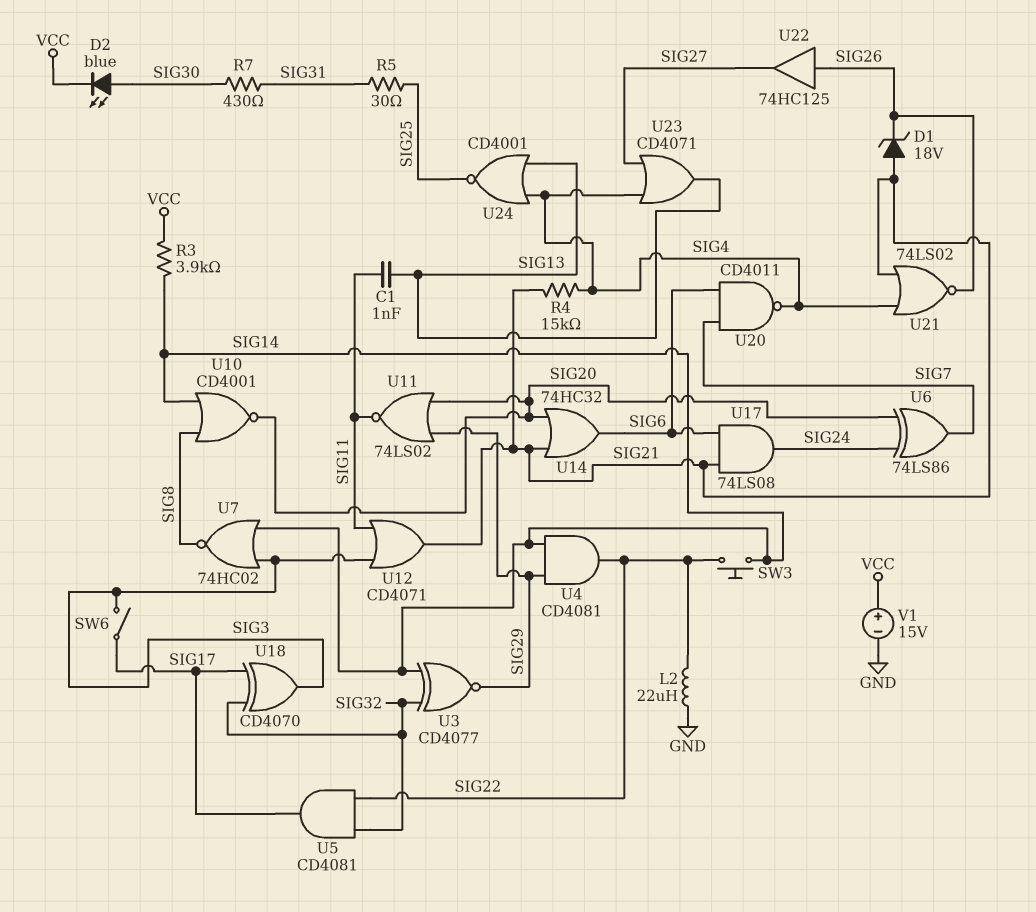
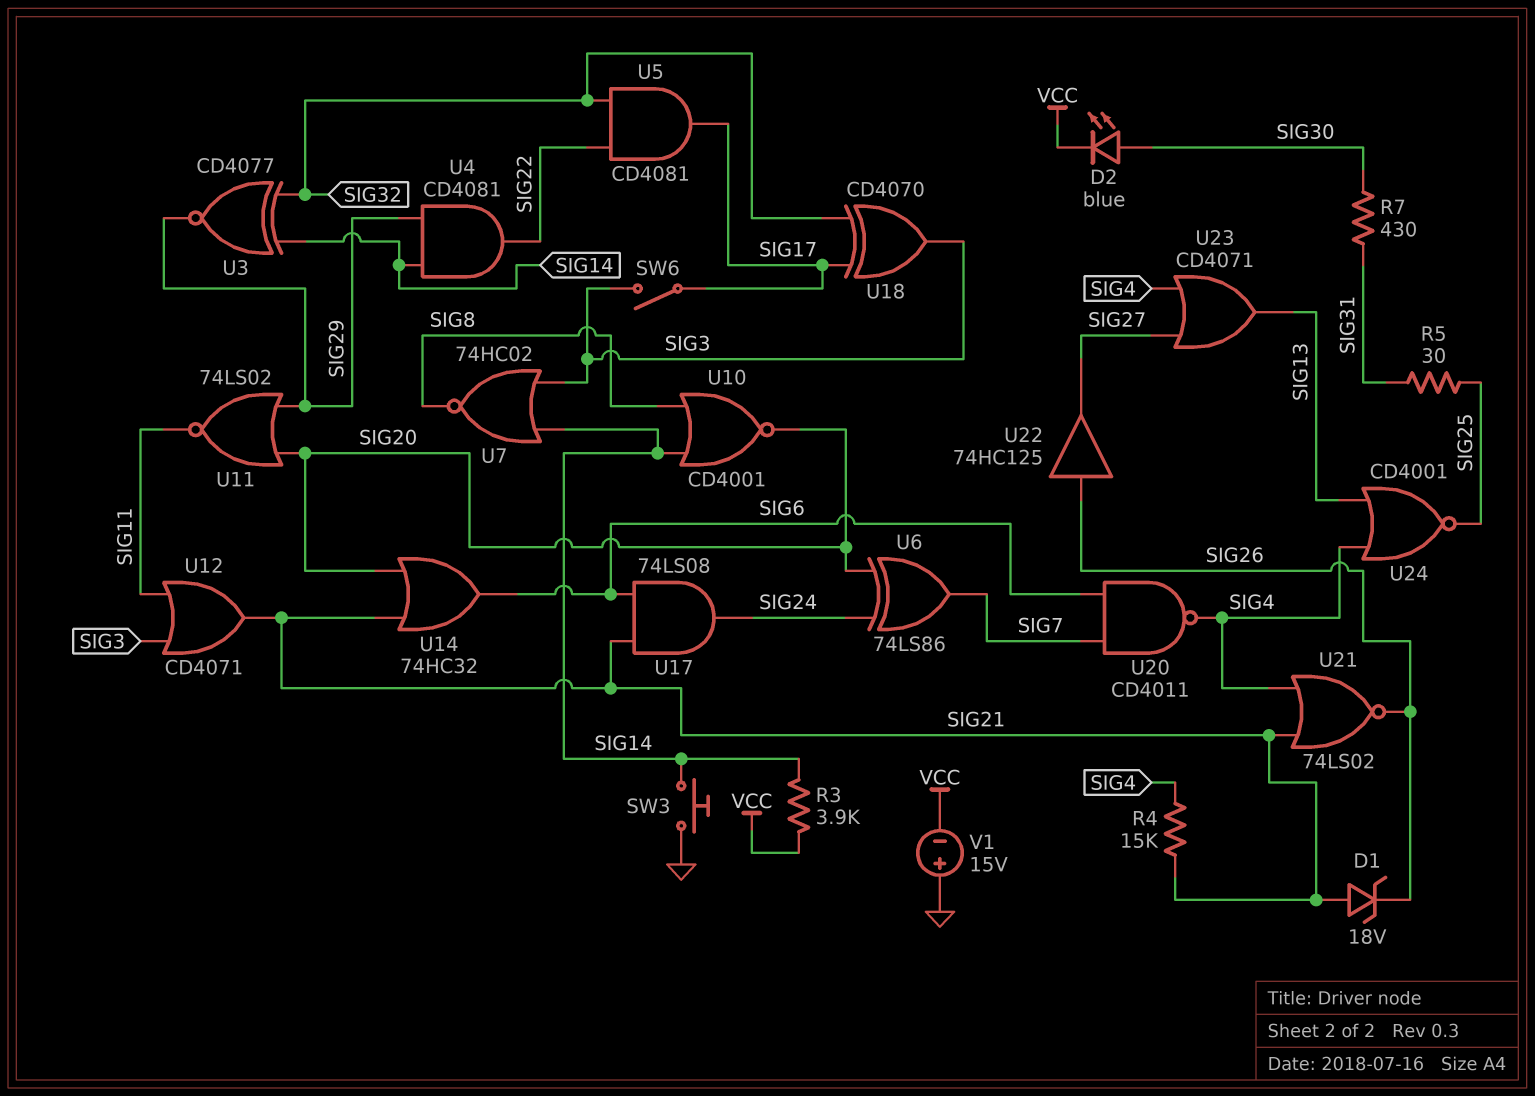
C1: 1nF (SIG11, SIG13) -> none
L2: 22uH (GND, SIG22) -> none
SW3: button (SIG14, SIG22) -> button (GND, SIG14)
V1: 15V (plus VCC, minus GND) -> 15V (plus GND, minus VCC)

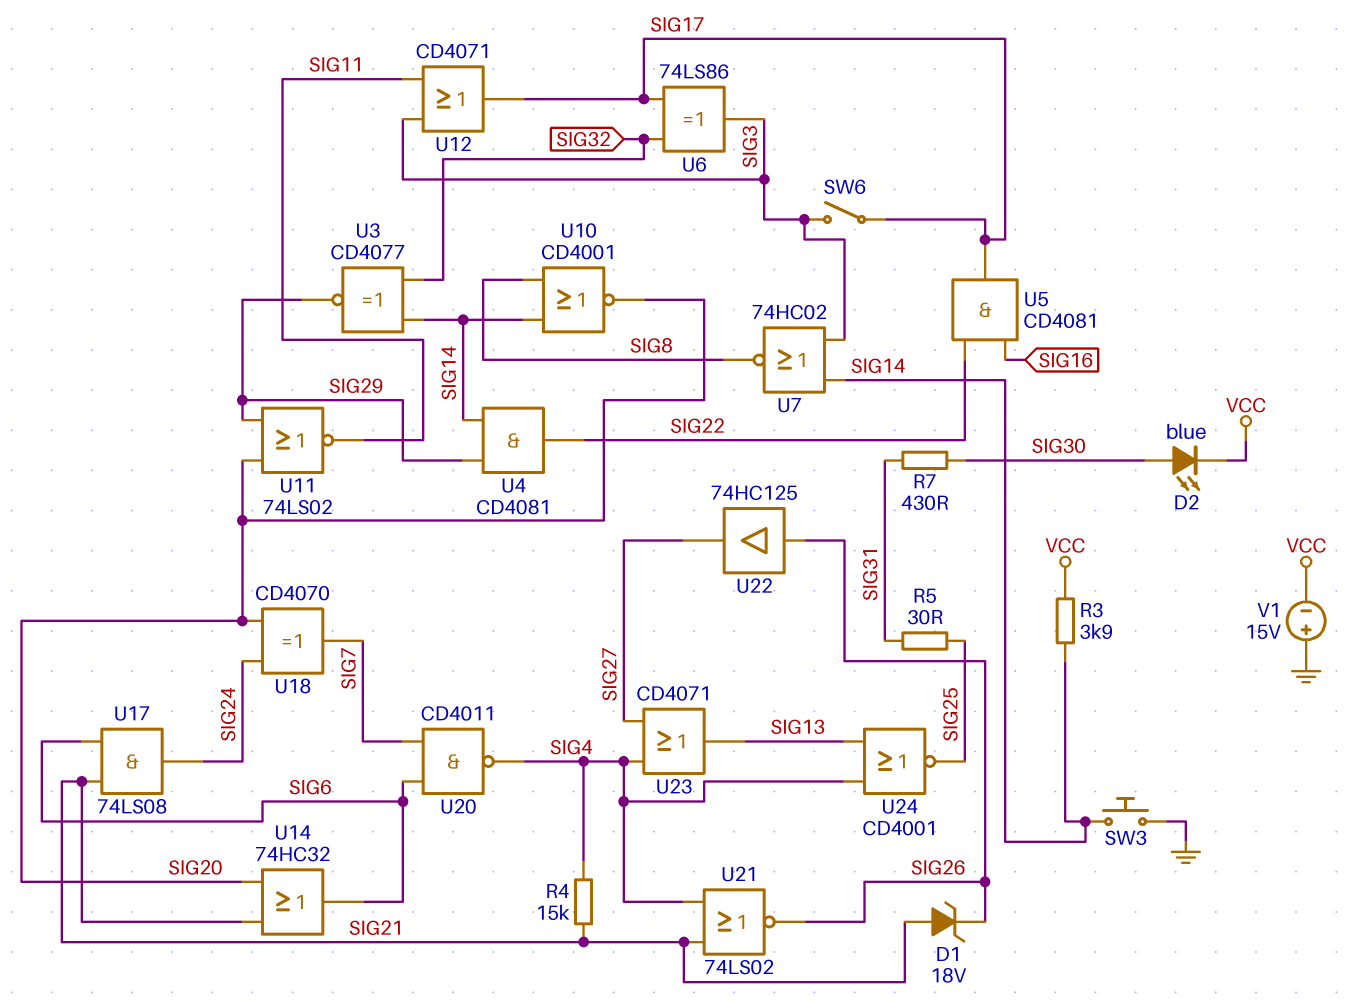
U5: AND CD4081 (in SIG22, in SIG32, out SIG17) -> AND CD4081 (in SIG16, in SIG22, out SIG17)
U6: XOR 74LS86 (in SIG20, in SIG24, out SIG7) -> XOR 74LS86 (in SIG17, in SIG32, out SIG3)
U12: OR CD4071 (in SIG3, in SIG11, out SIG21) -> OR CD4071 (in SIG3, in SIG11, out SIG17)
U18: XOR CD4070 (in SIG17, in SIG32, out SIG3) -> XOR CD4070 (in SIG20, in SIG24, out SIG7)

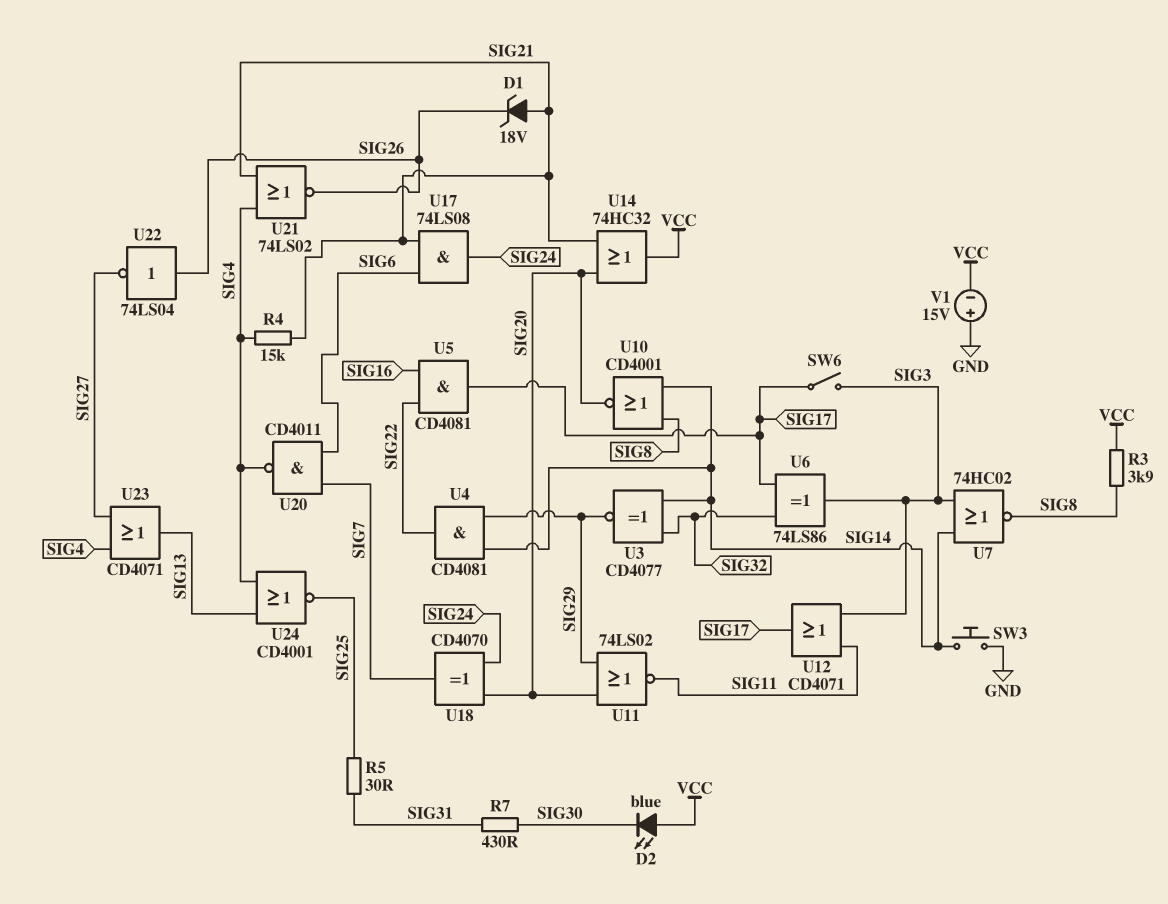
D2: LED blue (A SIG30, K VCC) -> LED blue (A VCC, K SIG30)
R3: 3.9k (SIG14, VCC) -> 3.9k (SIG8, VCC)
U14: OR 74HC32 (in SIG20, in SIG21, out SIG6) -> OR 74HC32 (in SIG20, in SIG21, out VCC)
U22: buffer 74HC125 (in SIG26, out SIG27) -> NOT 74LS04 (in SIG26, out SIG27)

